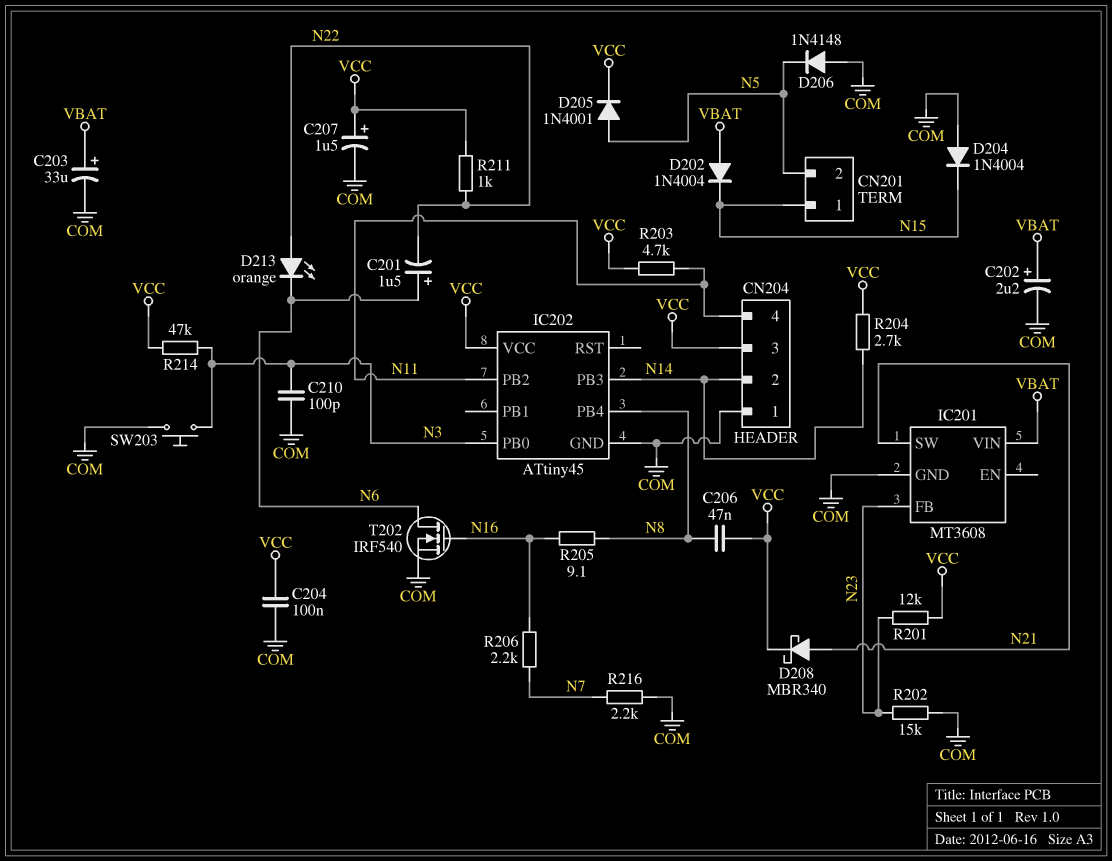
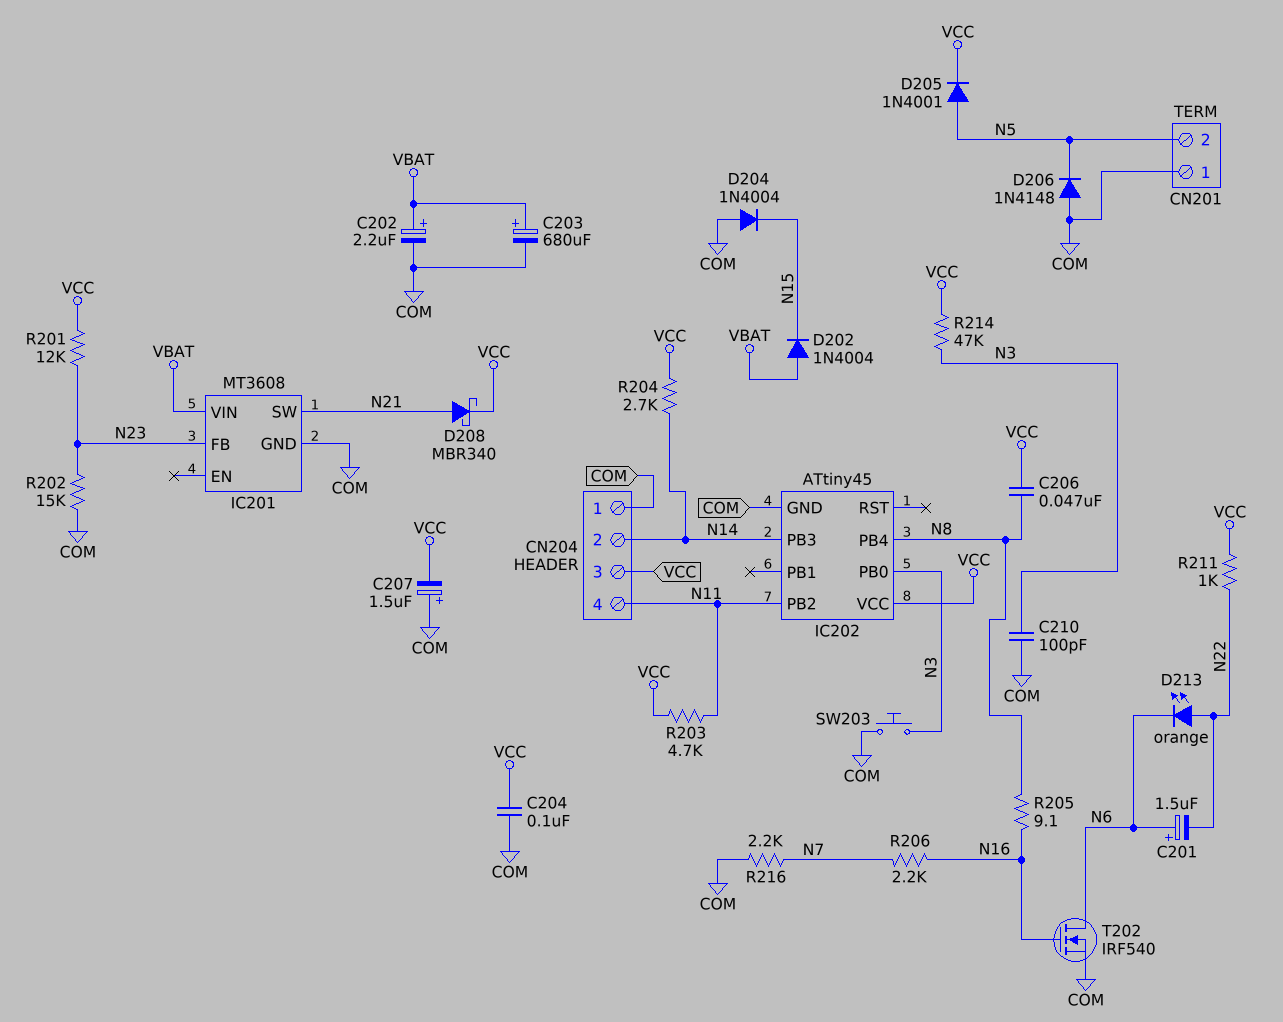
C203: 33uF (plus VBAT, minus COM) -> 680uF (plus VBAT, minus COM)
C207: 1.5uF (plus VCC, minus COM) -> 1.5uF (plus COM, minus VCC)
CN201 pin 1: N15 -> COM

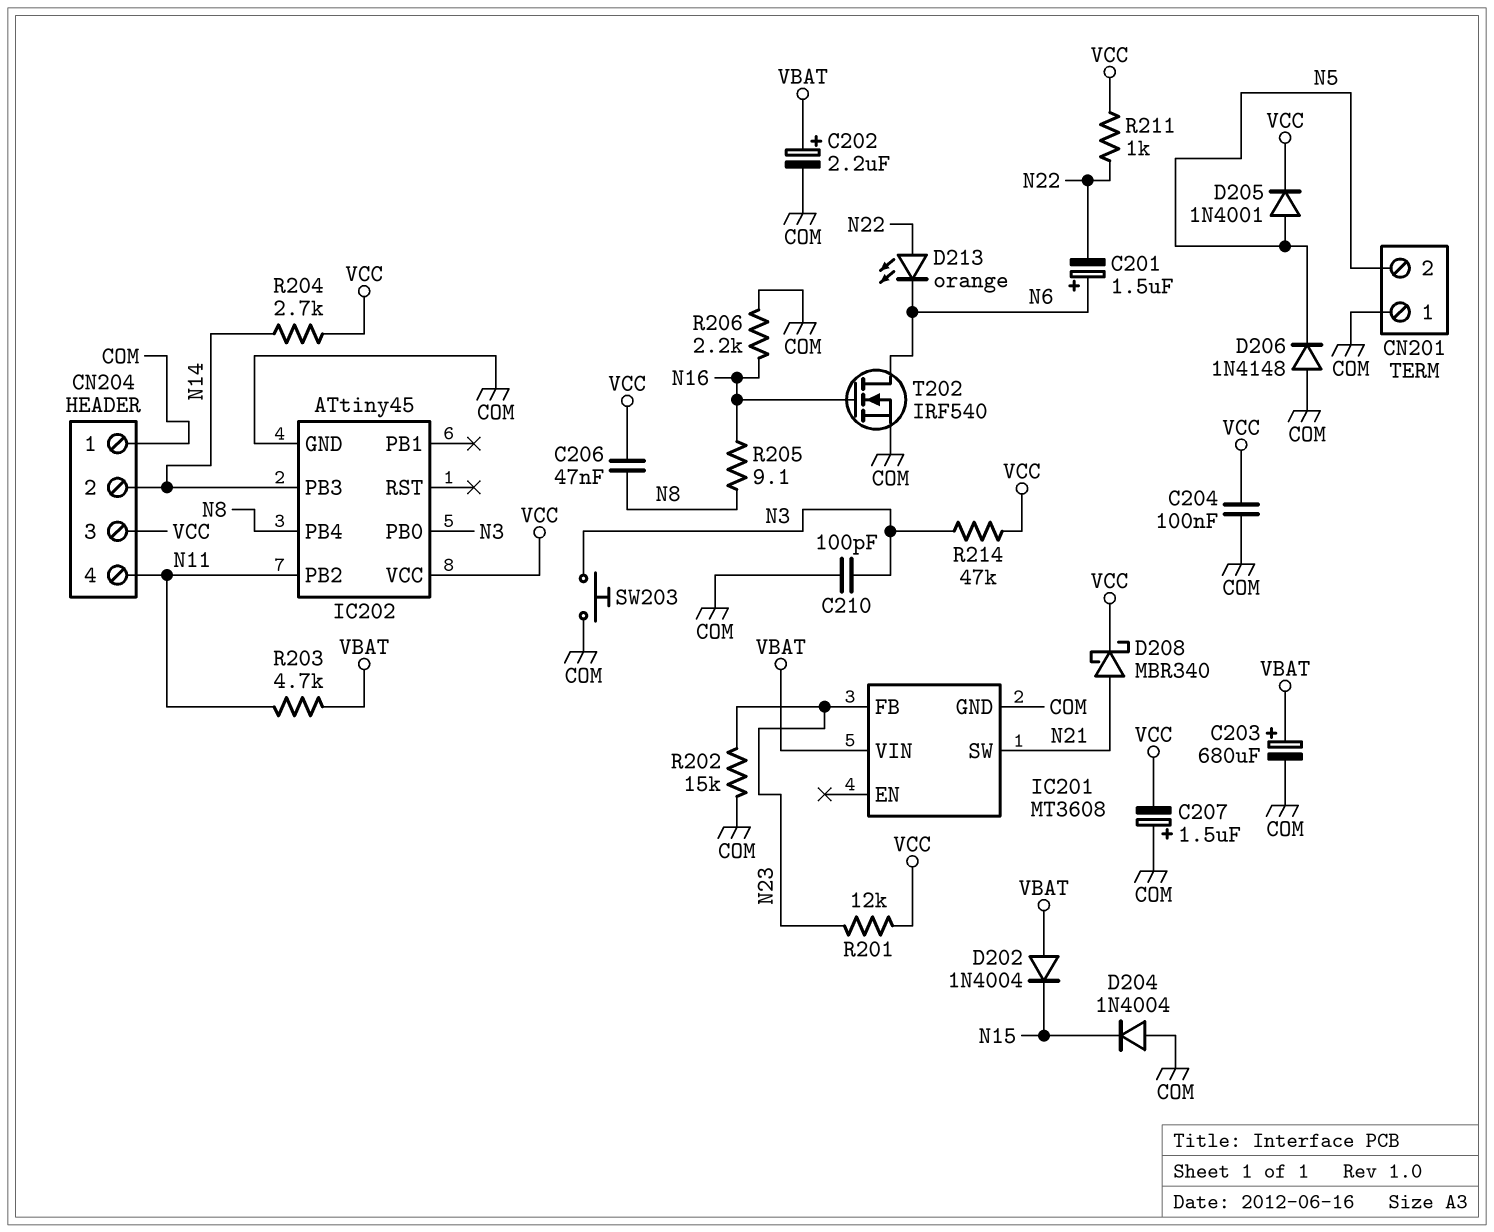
R203: 4.7k (N11, VCC) -> 4.7k (N11, VBAT)
R206: 2.2k (N7, N16) -> 2.2k (COM, N16)
R216: 2.2k (COM, N7) -> none

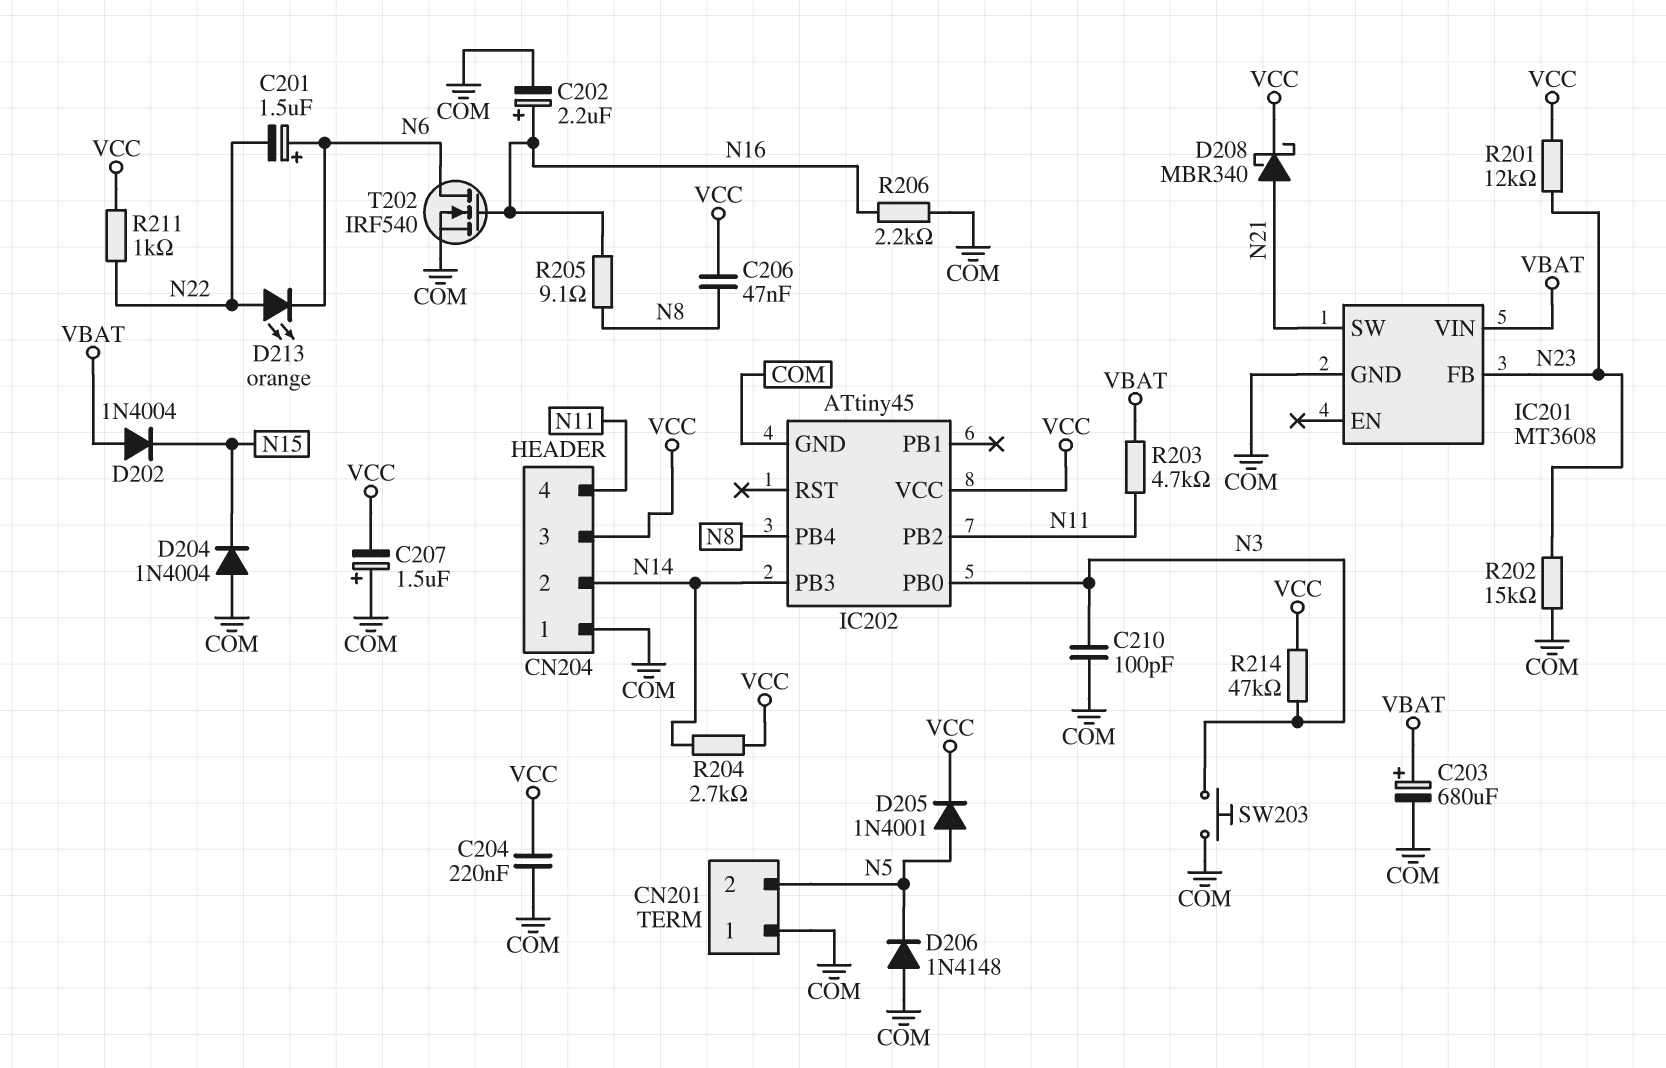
C202: 2.2uF (plus VBAT, minus COM) -> 2.2uF (plus N16, minus COM)
C204: 100nF (COM, VCC) -> 220nF (COM, VCC)

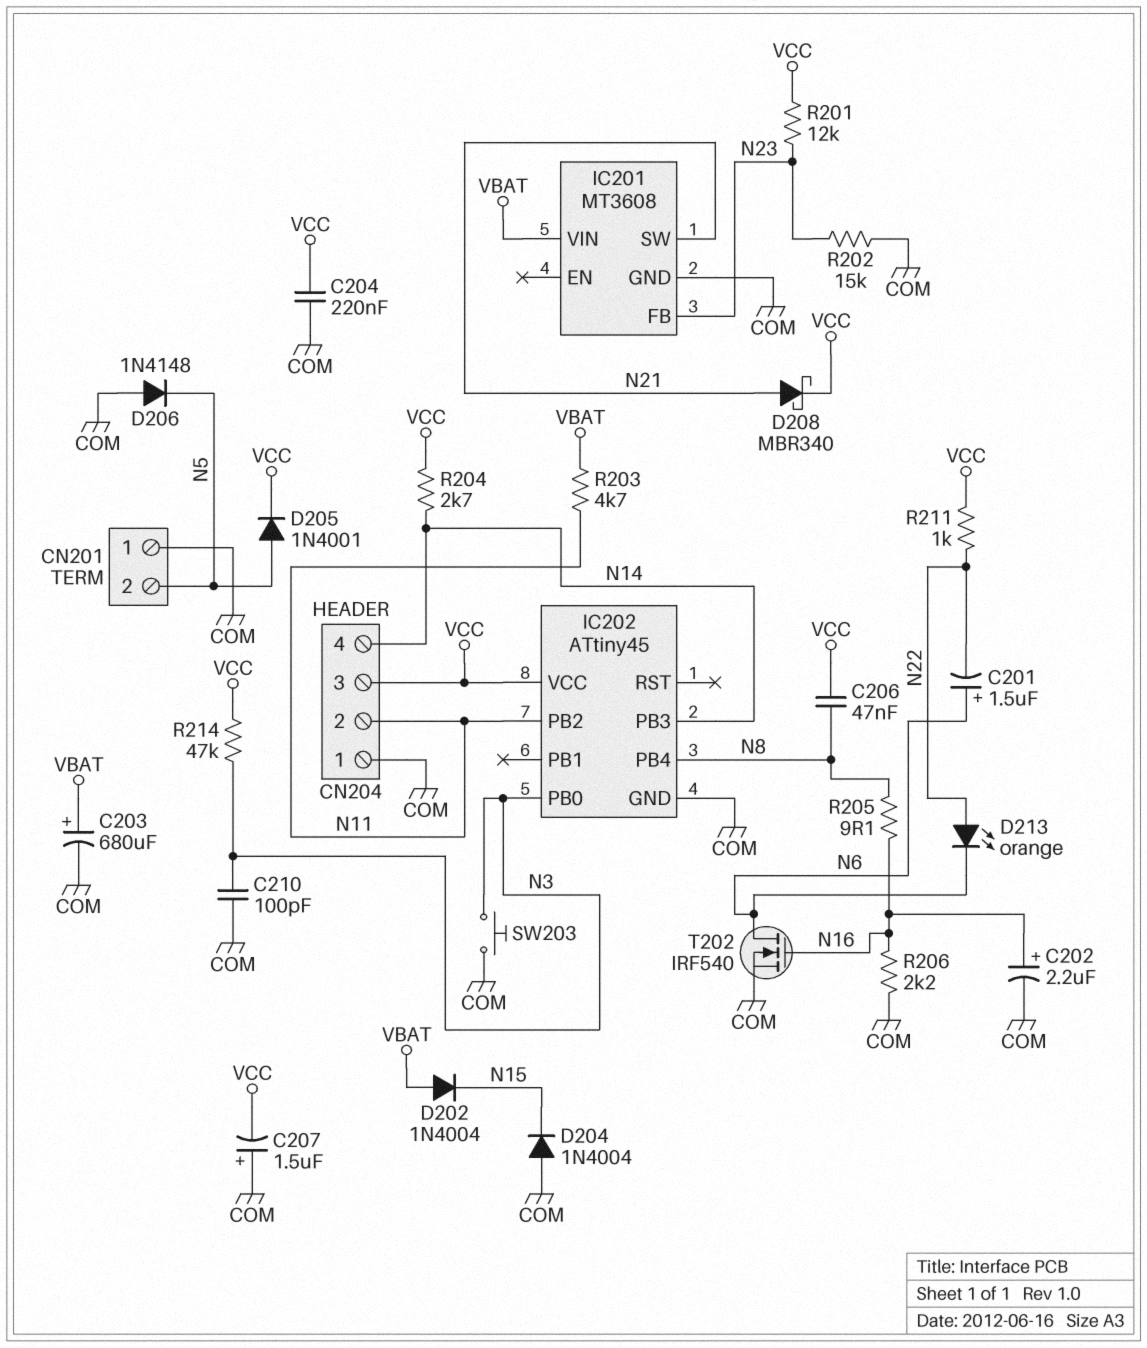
CN204 pin 2: N14 -> N11
CN204 pin 4: N11 -> N14

